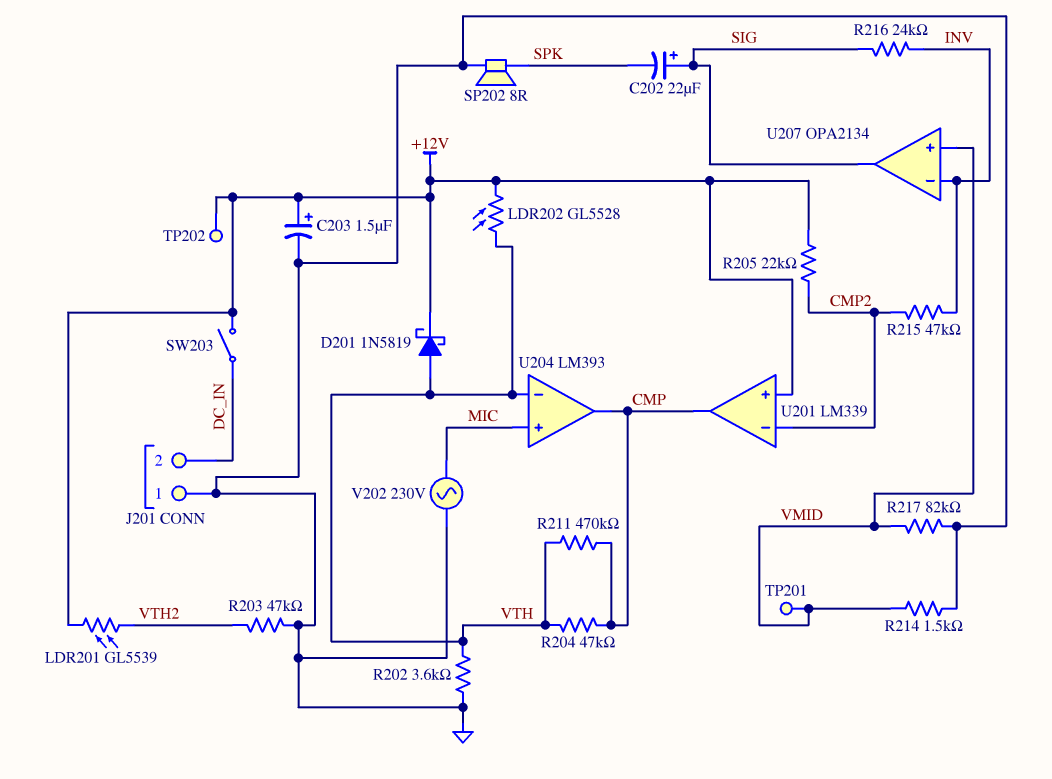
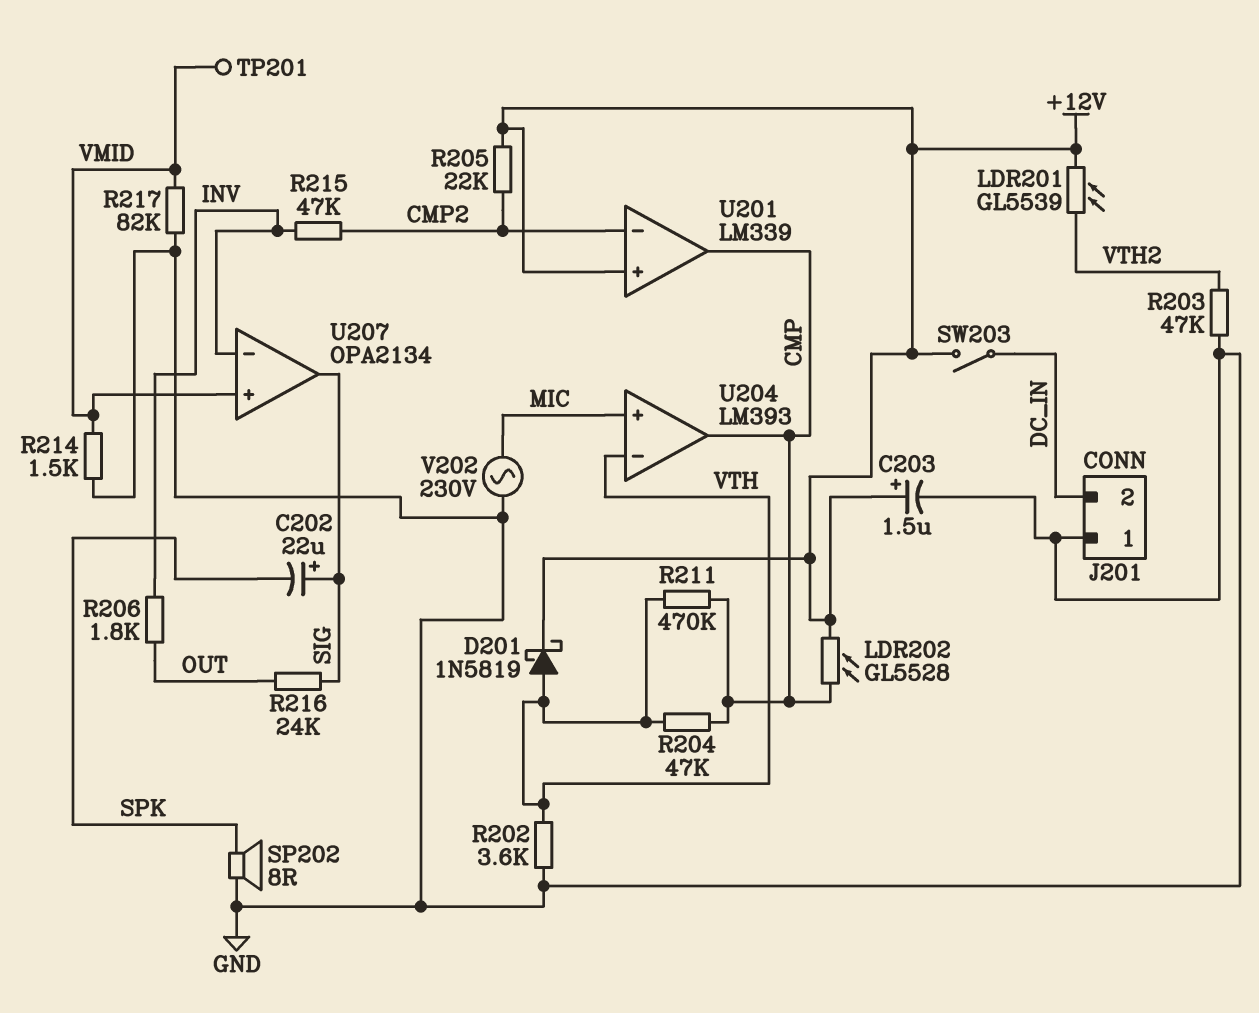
LDR202: GL5528 (+12V, VTH) -> GL5528 (+12V, CMP)
R206: none -> 1.8k (INV, OUT)
R216: 24k (INV, SIG) -> 24k (OUT, SIG)
TP202: test point (+12V) -> none

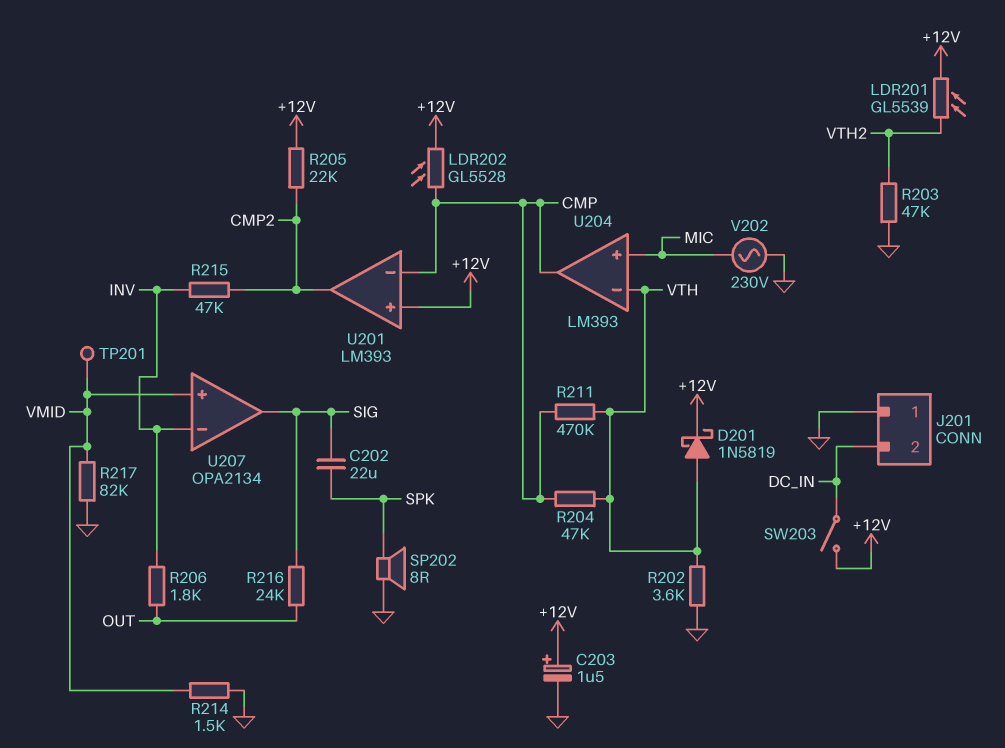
C202: 22uF (plus SIG, minus SPK) -> 22uF (SIG, SPK)
U201: LM339 -> LM393
U201 pin in-: CMP2 -> CMP
U201 pin out: CMP -> CMP2

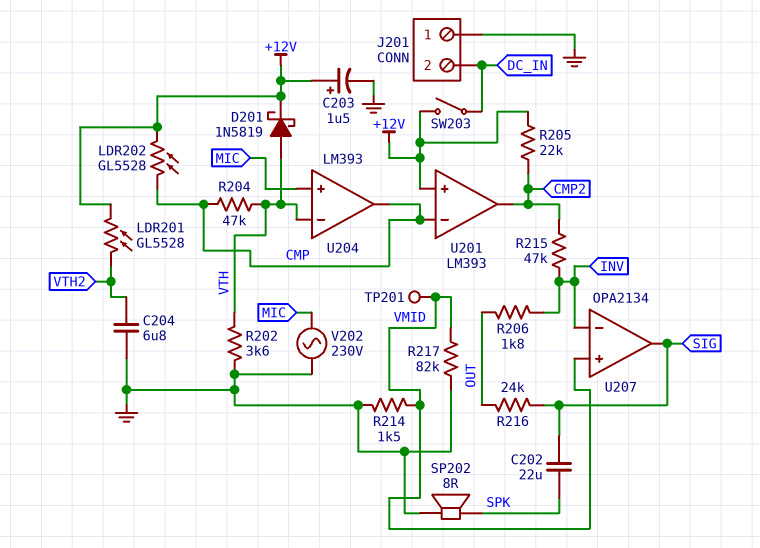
C204: none -> 6.8uF (GND, VTH2)
LDR201: GL5539 (+12V, VTH2) -> GL5528 (+12V, VTH2)
R203: 47k (GND, VTH2) -> none
R211: 470k (CMP, VTH) -> none

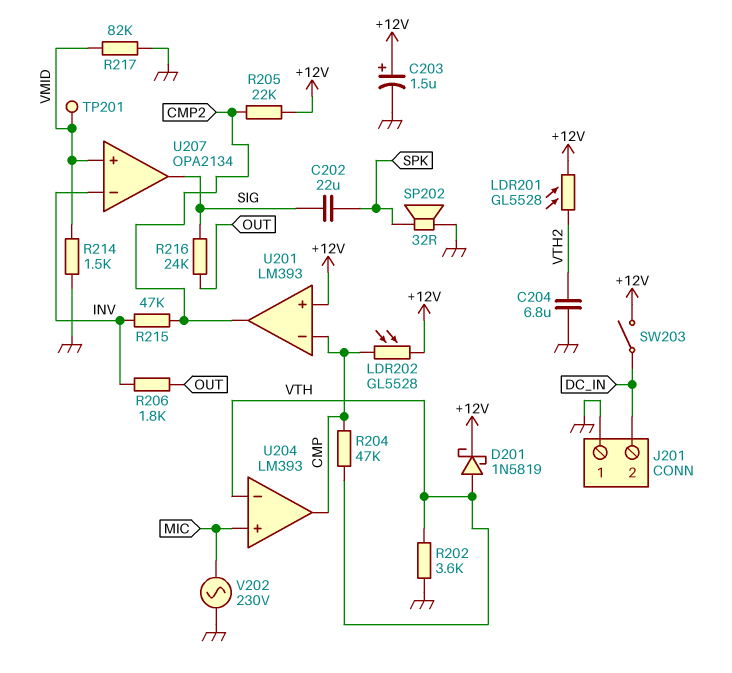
SP202: speaker 8R (GND, SPK) -> speaker 32R (GND, SPK)

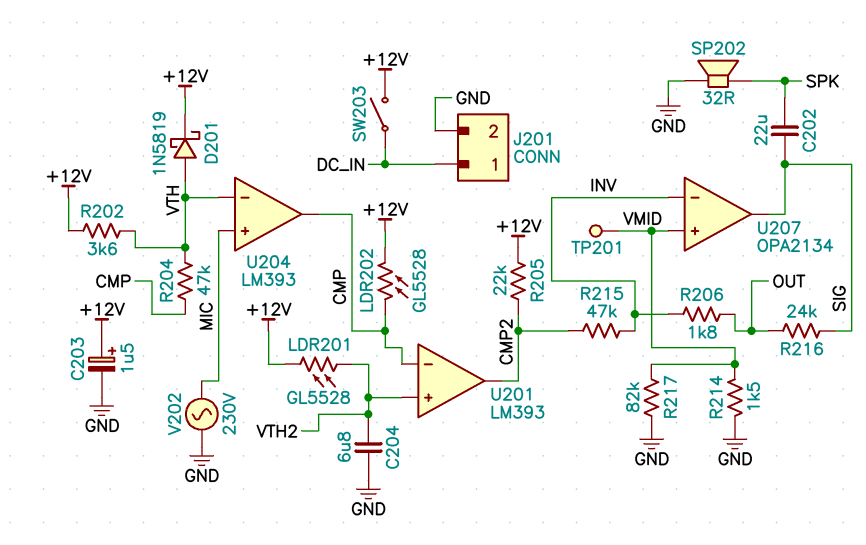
J201 pin 1: GND -> DC_IN
J201 pin 2: DC_IN -> GND
R202: 3.6k (GND, VTH) -> 3.6k (+12V, VTH)
U201 pin in+: +12V -> VTH2

